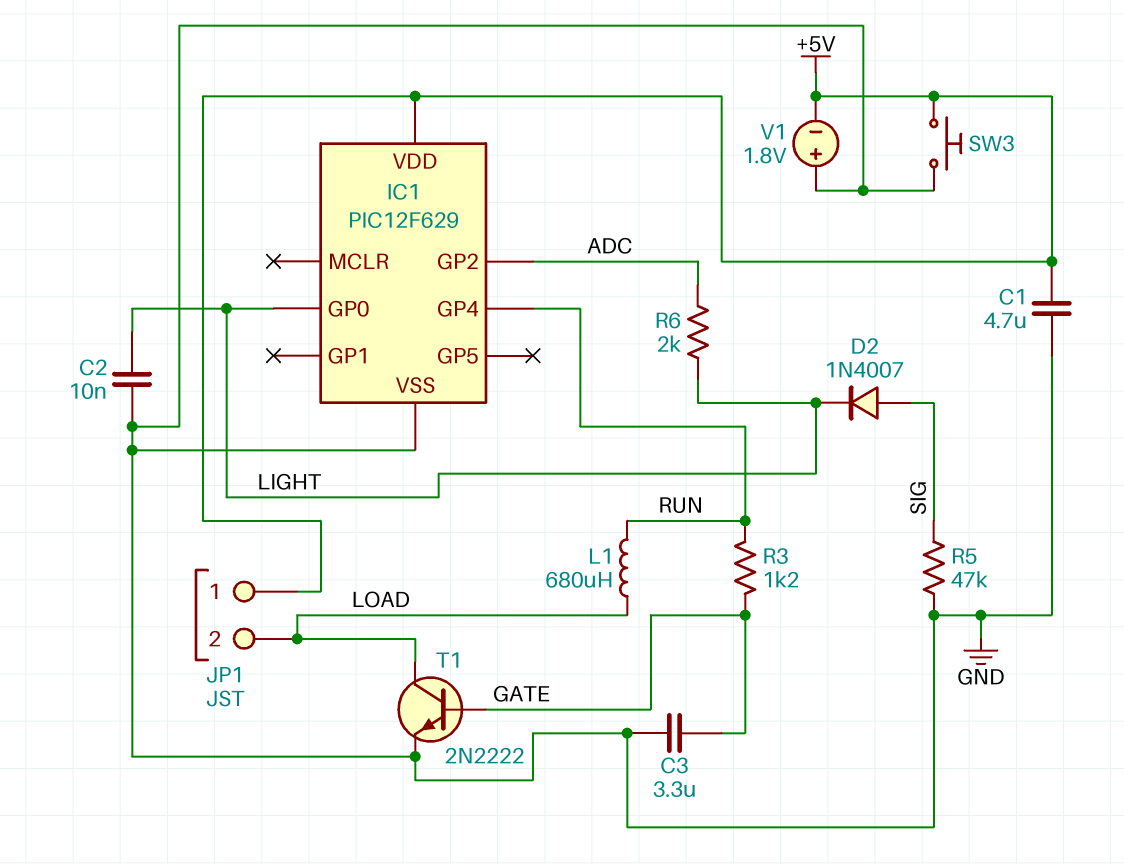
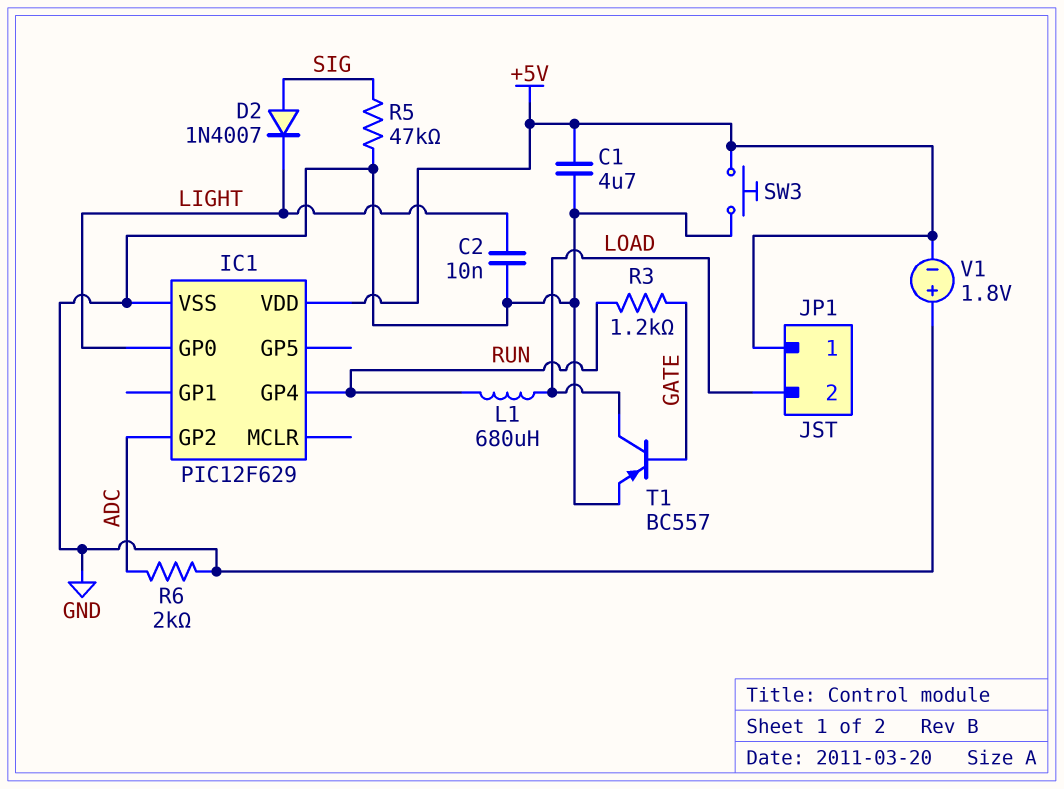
C3: 3.3uF (GATE, GND) -> none
R6: 2k (ADC, LIGHT) -> 2k (ADC, GND)
T1: NPN 2N2222 (B GATE, C LOAD, E GND) -> PNP BC557 (B GATE, C LOAD, E GND)

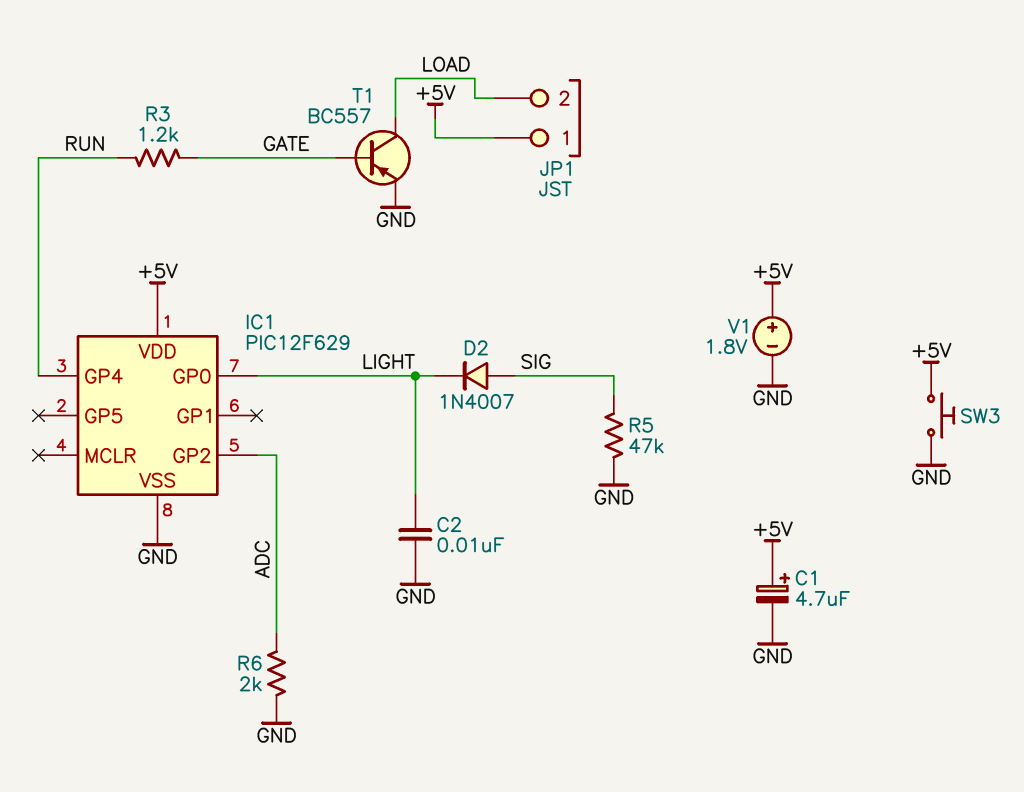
C1: 4.7uF (+5V, GND) -> 4.7uF (plus +5V, minus GND)
L1: 680uH (LOAD, RUN) -> none
V1: 1.8V (plus GND, minus +5V) -> 1.8V (plus +5V, minus GND)

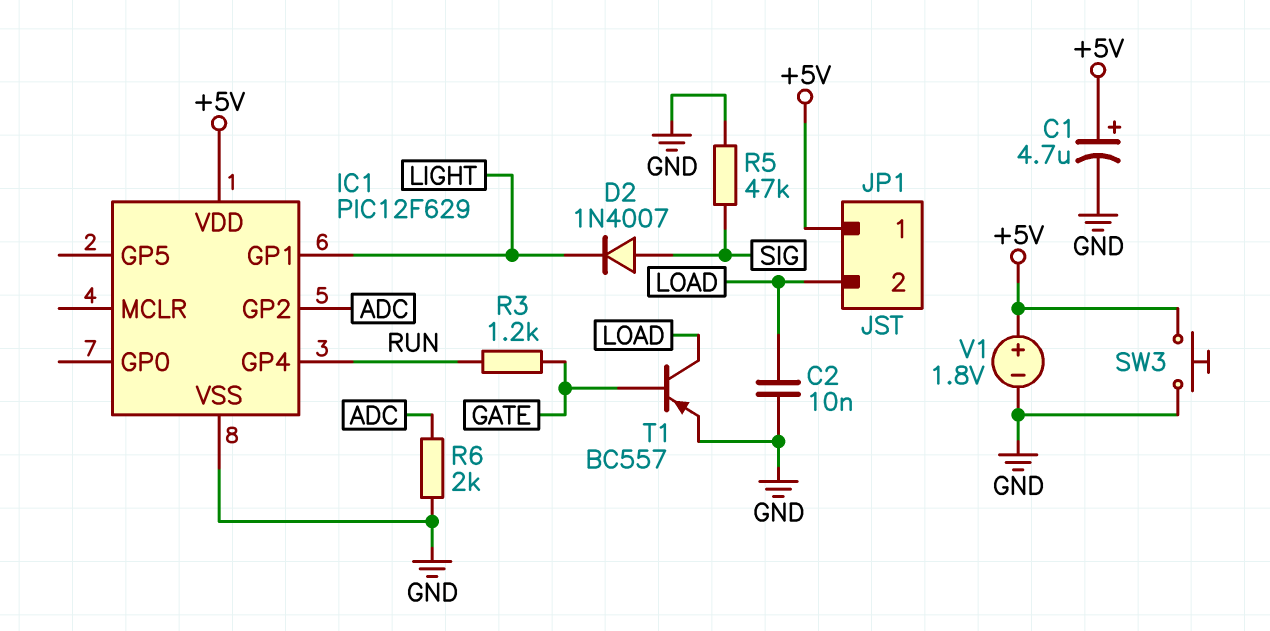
C2: 10nF (GND, LIGHT) -> 10nF (GND, LOAD)
IC1 pin GP0: LIGHT -> none
IC1 pin GP1: none -> LIGHT

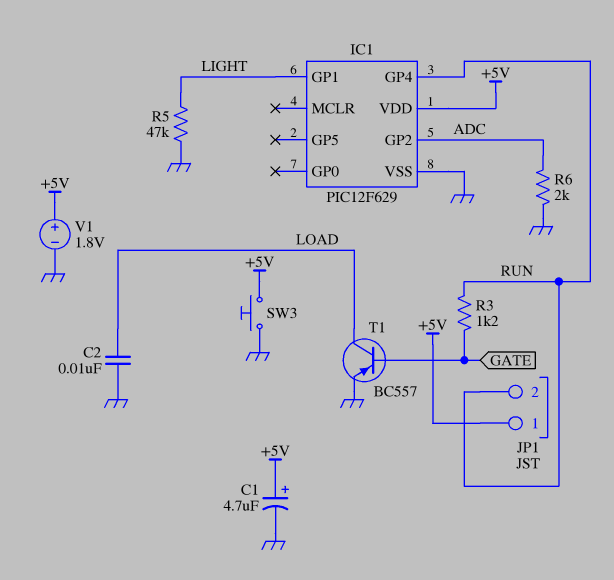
D2: diode 1N4007 (A SIG, K LIGHT) -> none
JP1 pin 2: LOAD -> RUN
R5: 47k (GND, SIG) -> 47k (GND, LIGHT)

